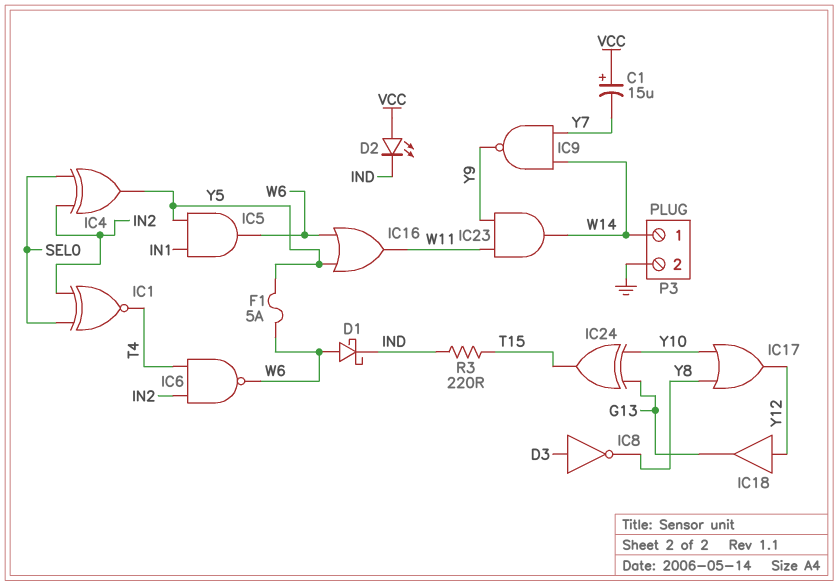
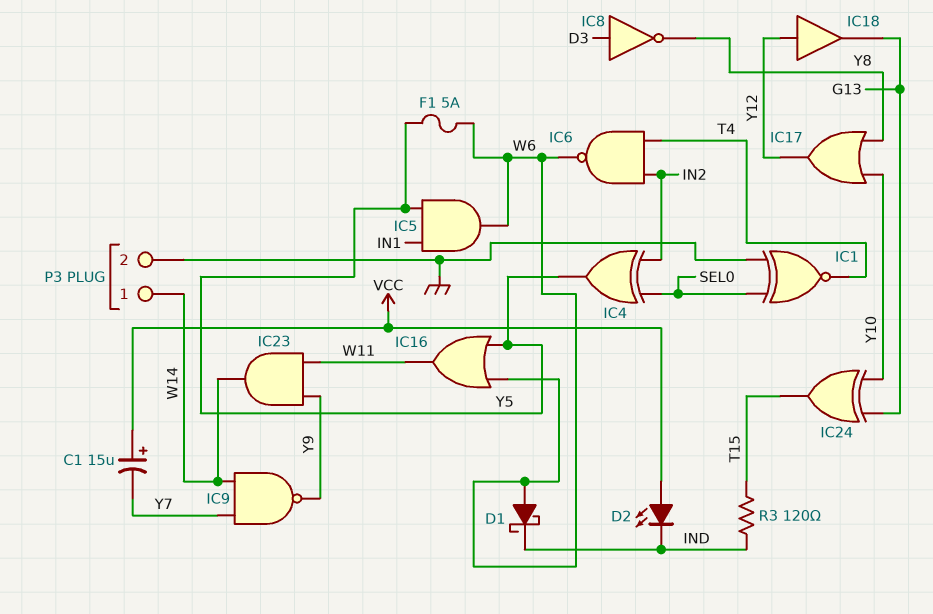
IC1: XNOR (in IN2, in SEL0, out T4) -> XNOR (in GND, in SEL0, out T4)
R3: 220 (IND, T15) -> 120 (IND, T15)

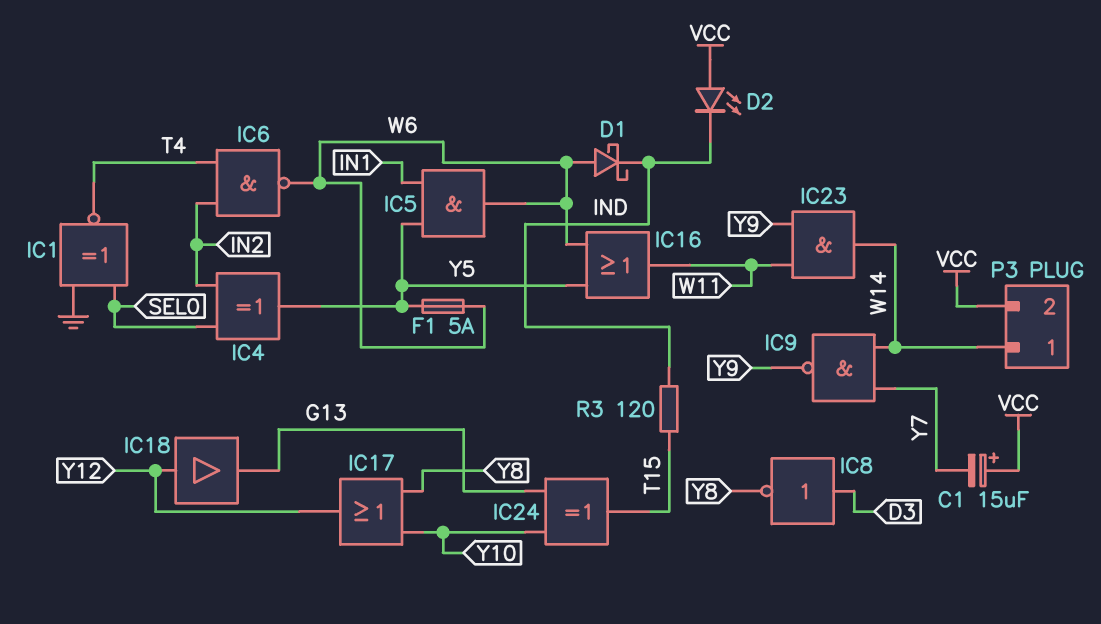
P3 pin 2: GND -> VCC

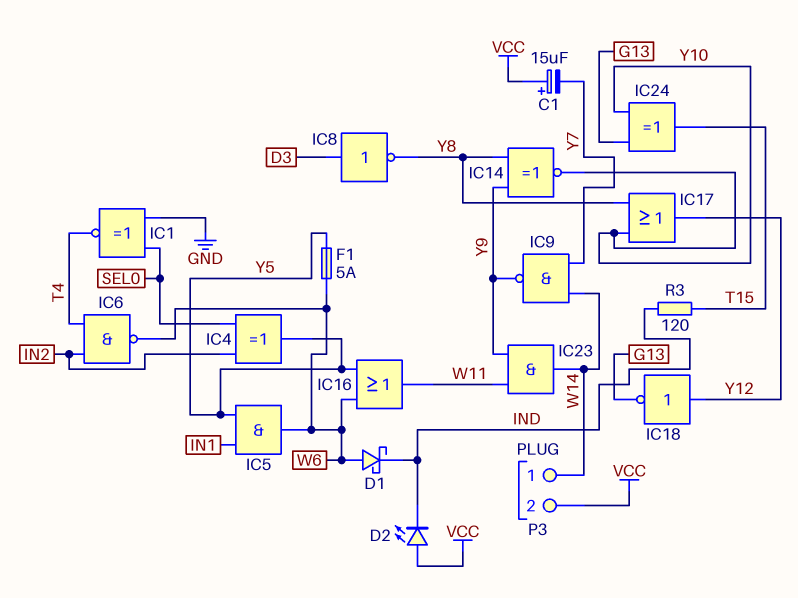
IC14: none -> XNOR (in Y8, in Y9, out Y10)
IC18: buffer (in Y12, out G13) -> NOT (in Y12, out G13)

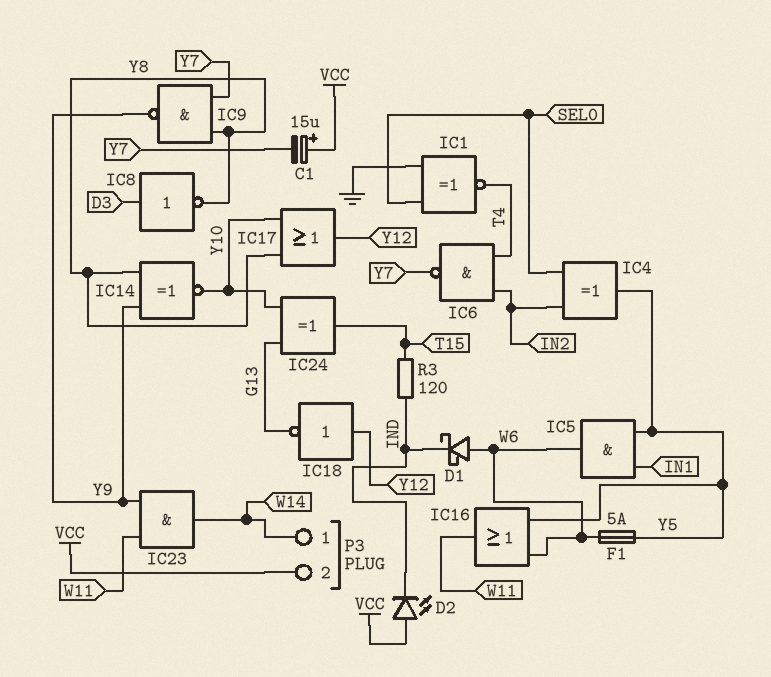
IC6: NAND (in IN2, in T4, out W6) -> NAND (in IN2, in T4, out Y7)
IC9: NAND (in W14, in Y7, out Y9) -> NAND (in Y7, in Y8, out Y9)

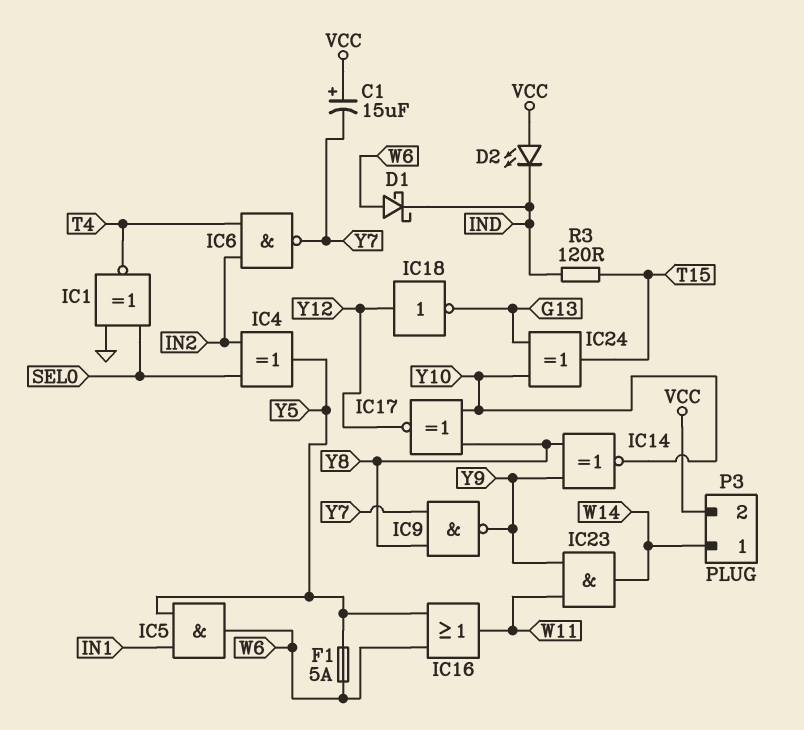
IC8: NOT (in D3, out Y8) -> none
IC17: OR (in Y8, in Y10, out Y12) -> XNOR (in Y8, in Y10, out Y12)

